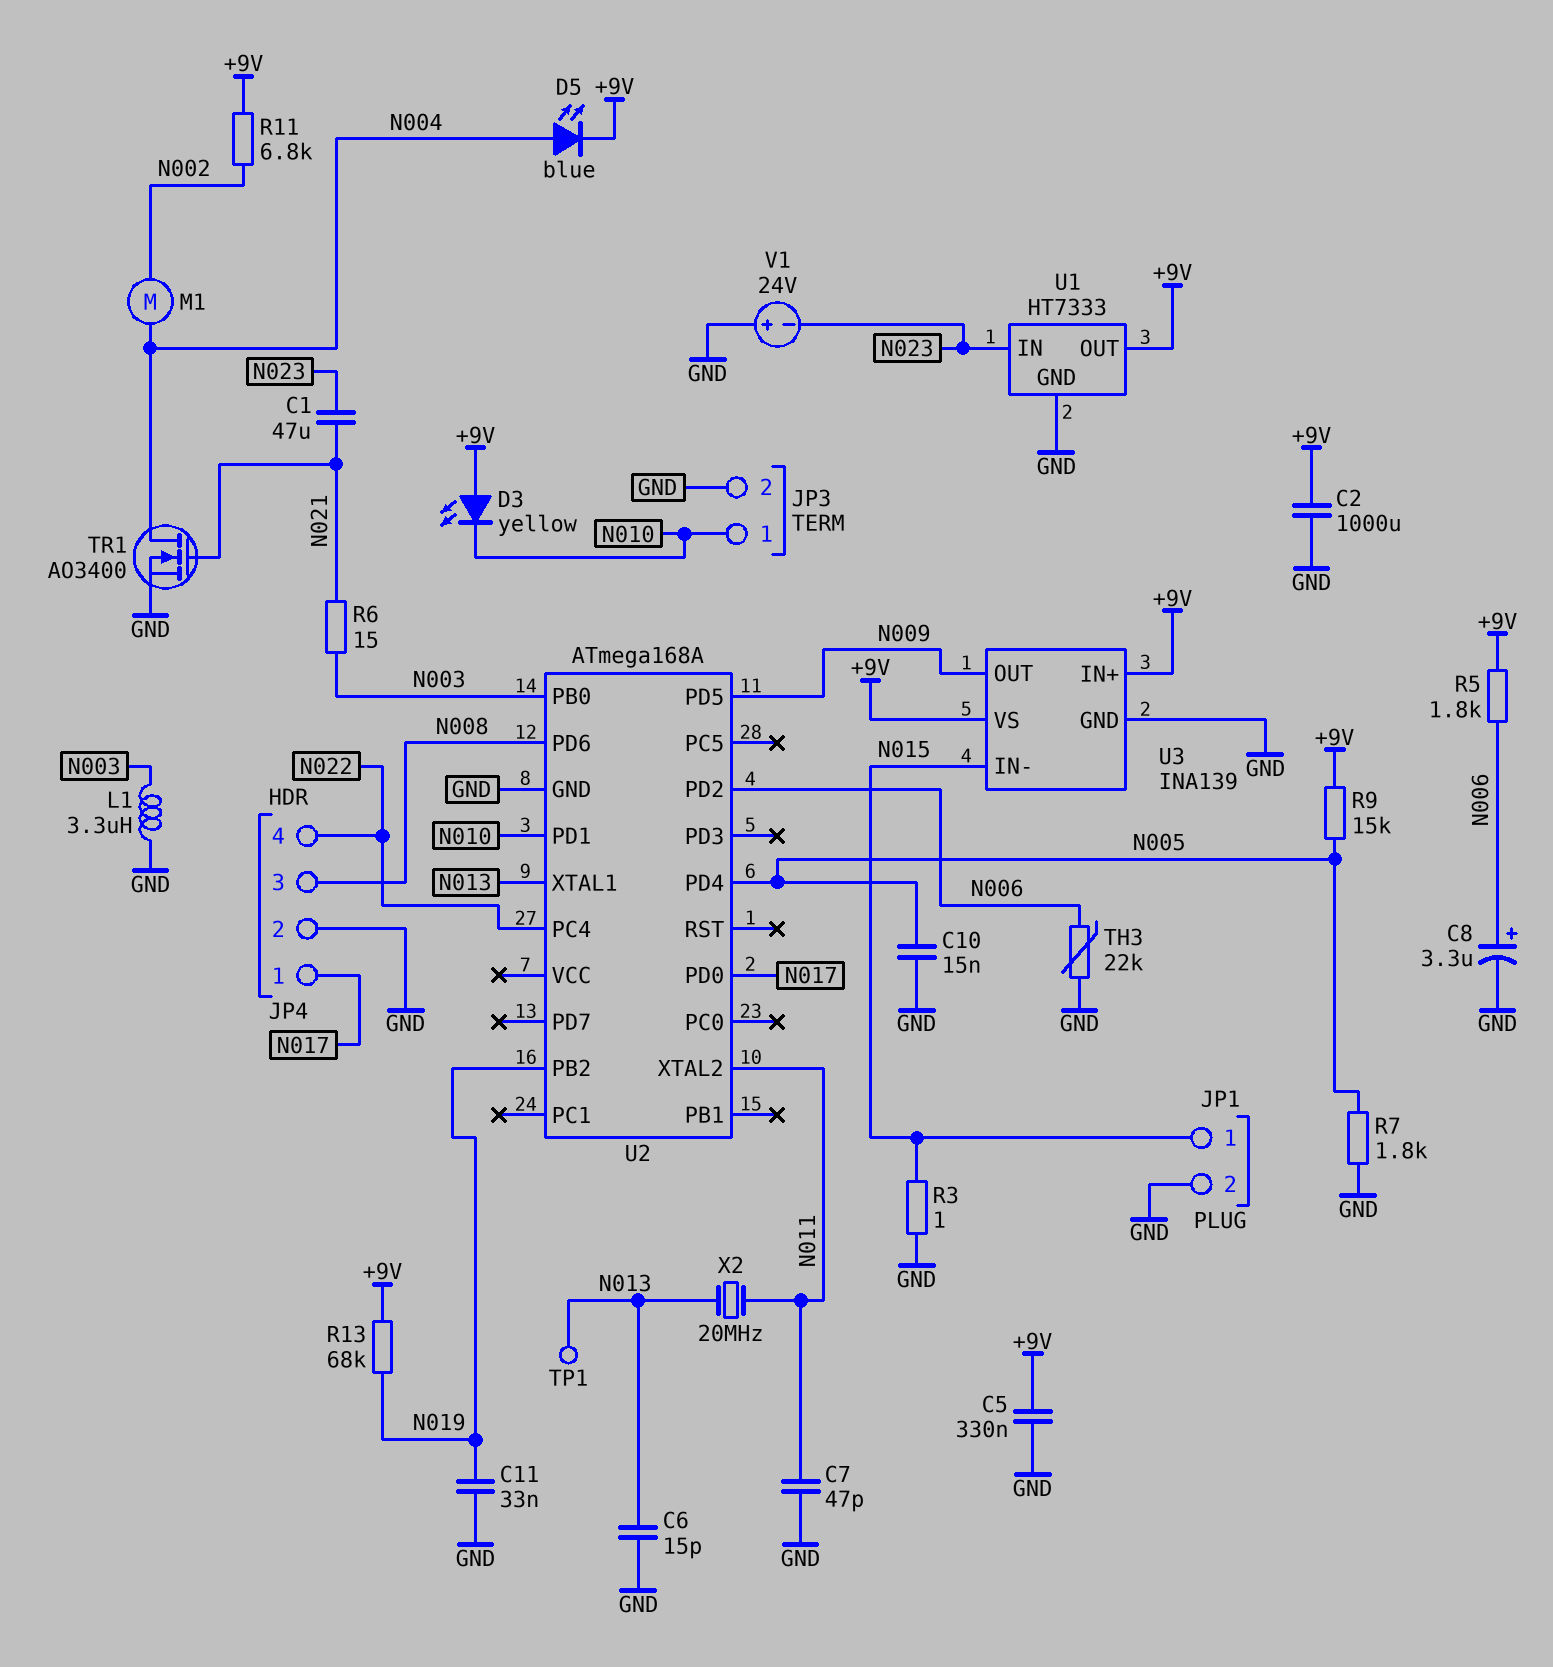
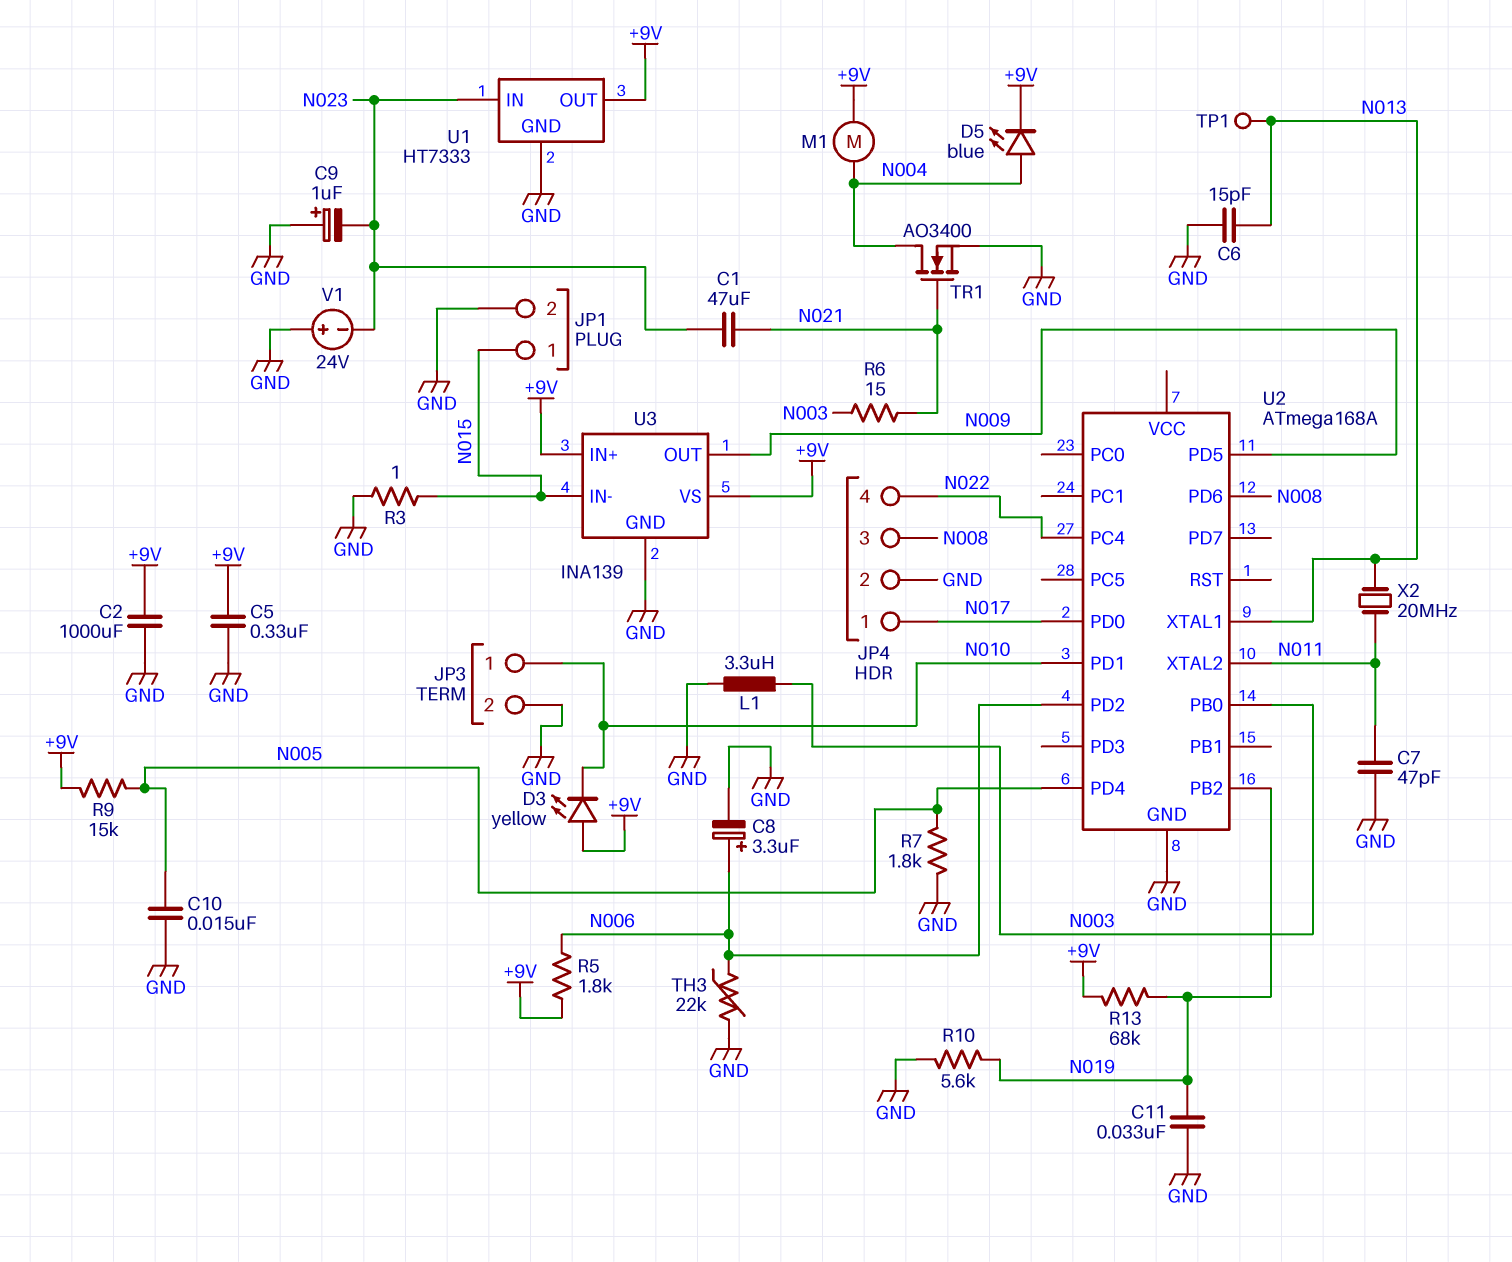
C9: none -> 1uF (plus GND, minus N023)
M1: motor (N002, N004) -> motor (+9V, N004)
R10: none -> 5.6k (GND, N019)
R11: 6.8k (+9V, N002) -> none

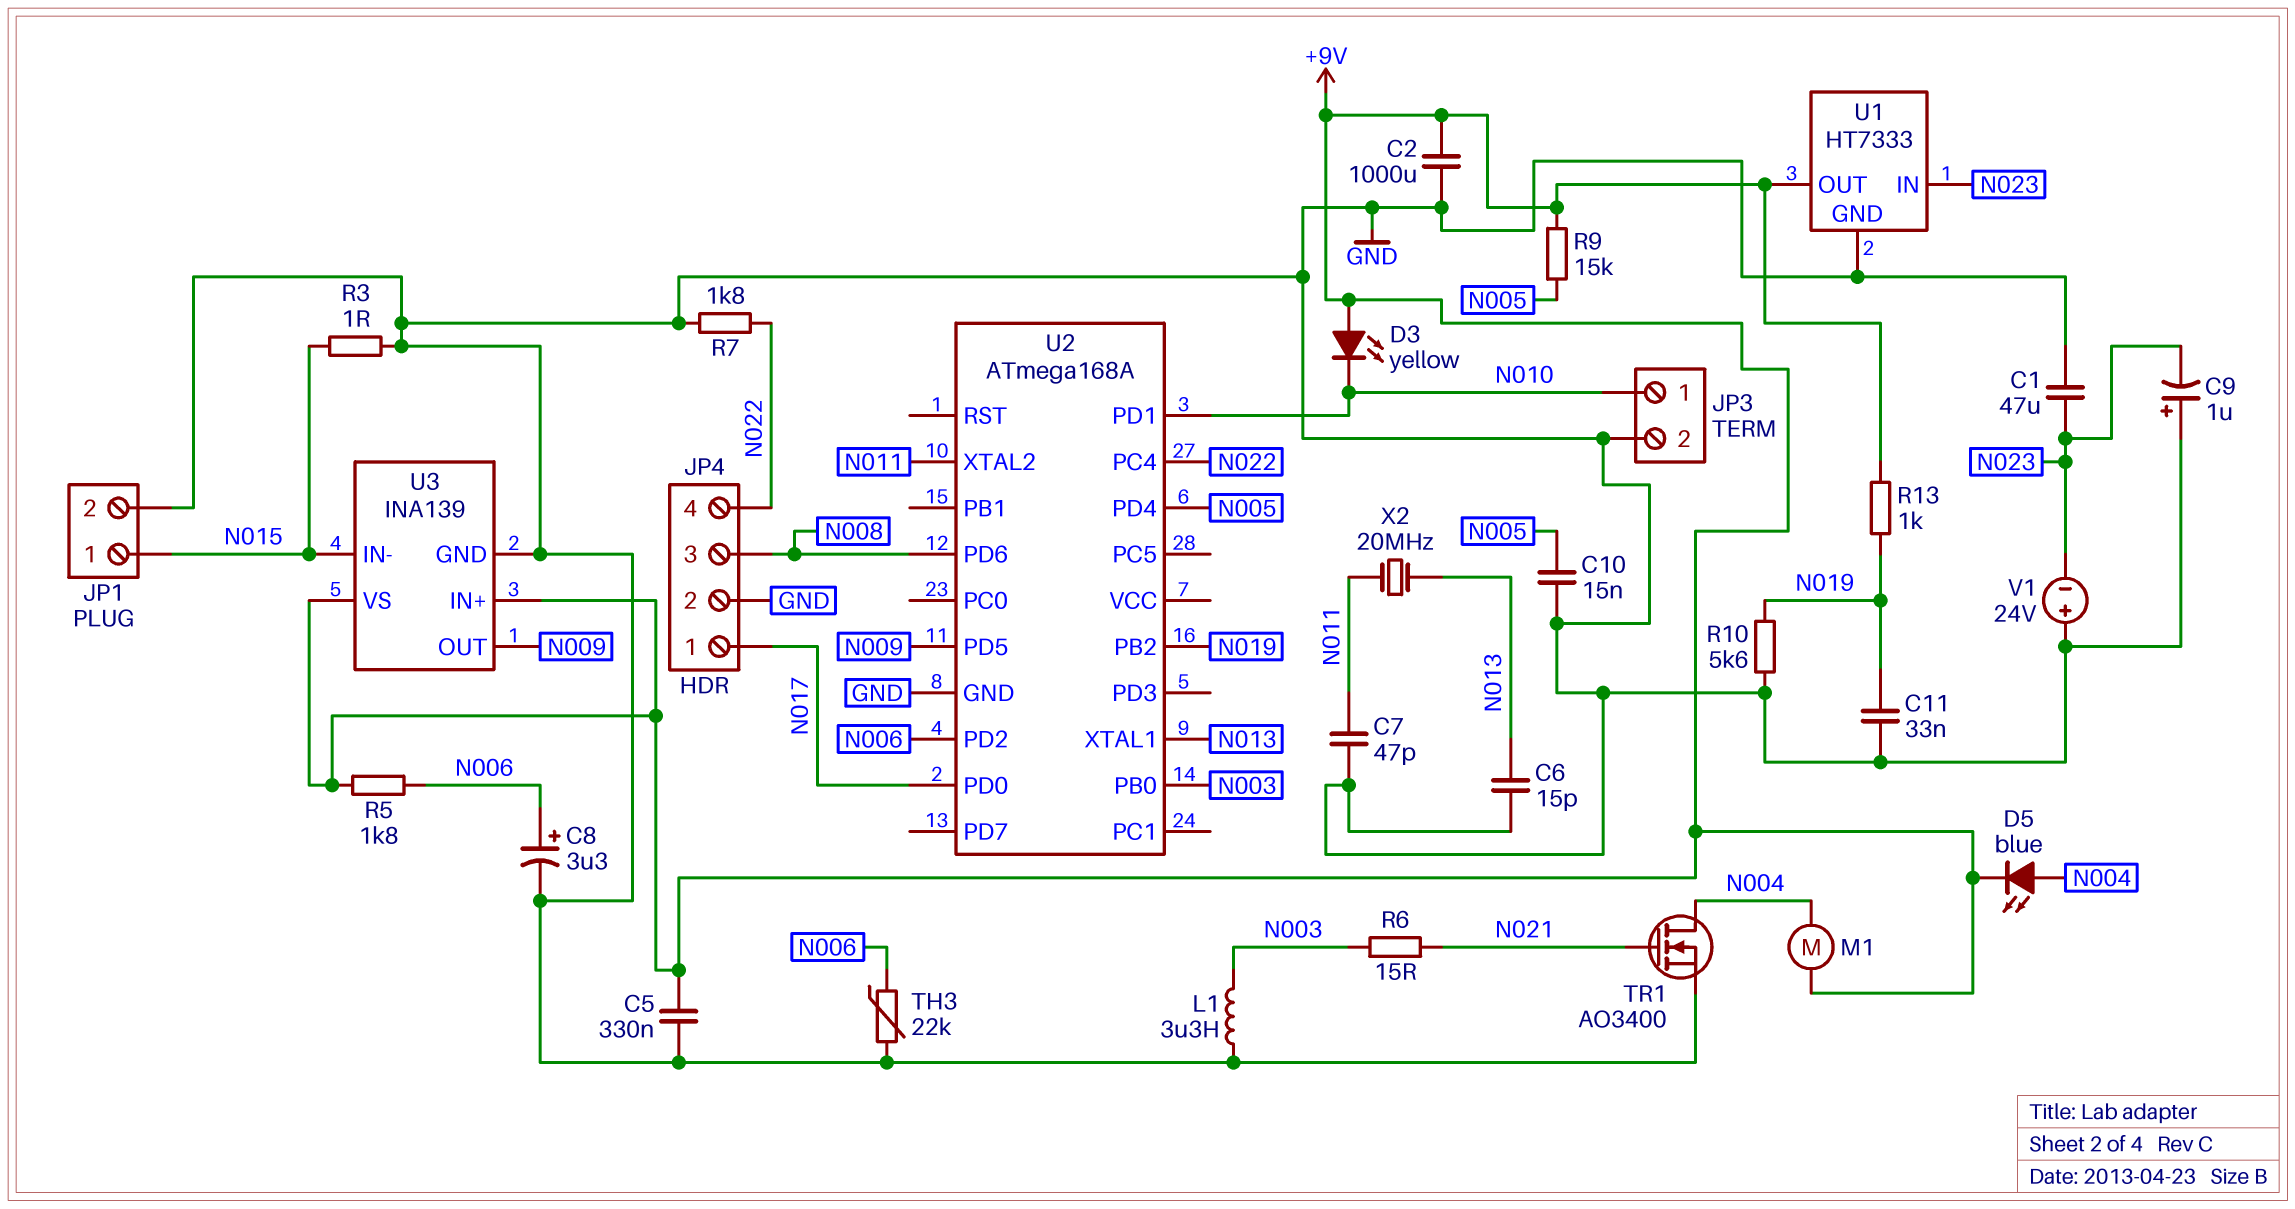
C1: 47uF (N021, N023) -> 47uF (GND, N023)
R7: 1.8k (GND, N005) -> 1.8k (GND, N022)
R13: 68k (+9V, N019) -> 1k (+9V, N019)
TP1: test point (N013) -> none

